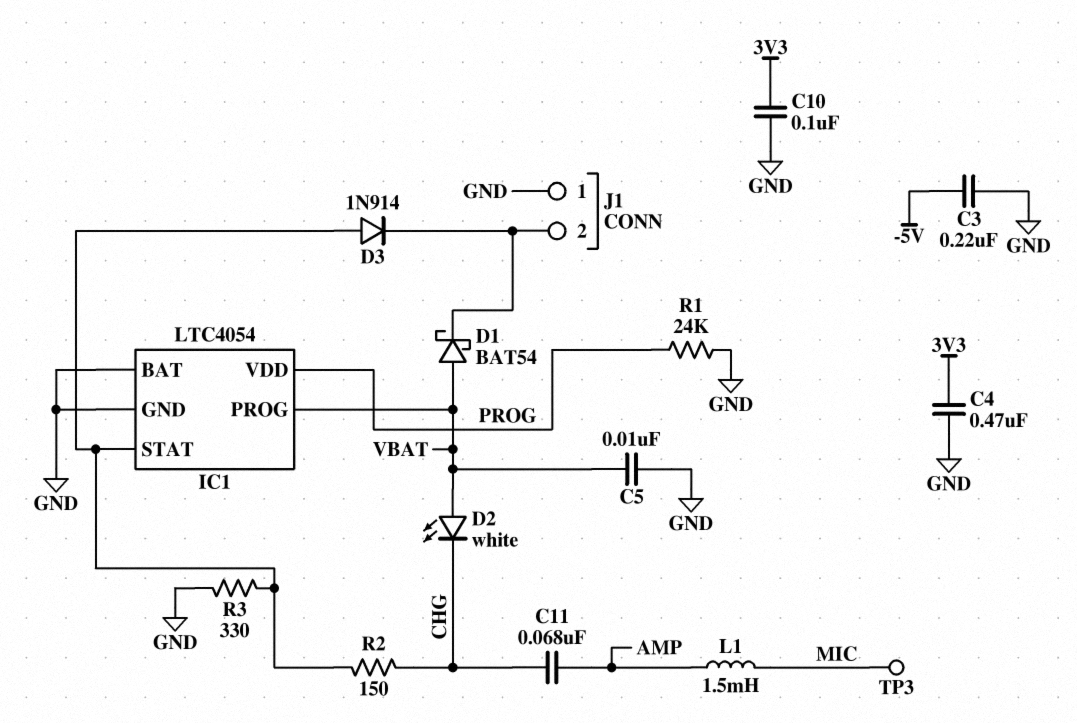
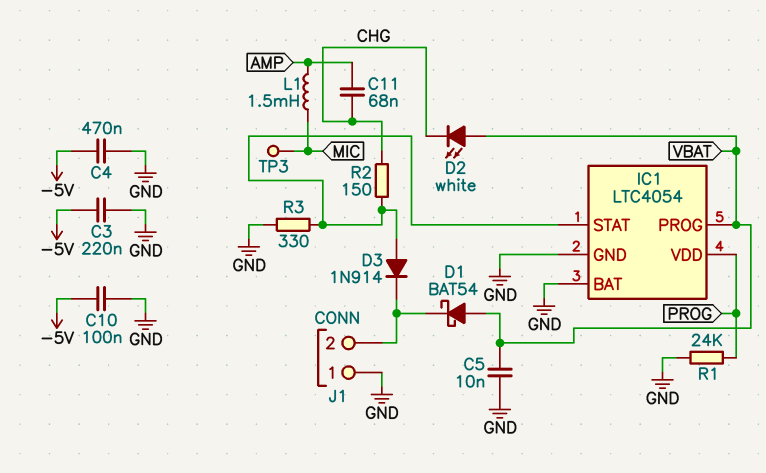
C4: 470nF (3V3, GND) -> 470nF (-5V, GND)
C10: 100nF (3V3, GND) -> 100nF (-5V, GND)

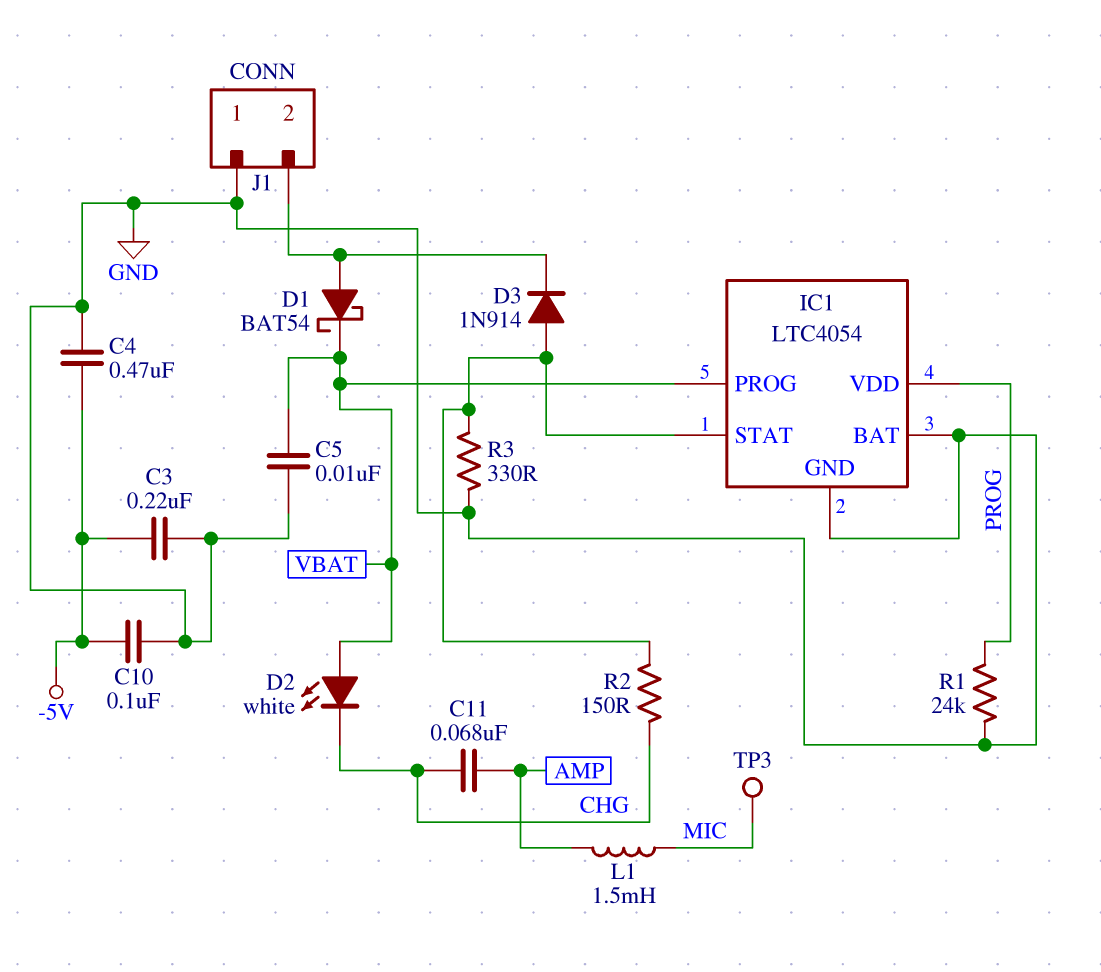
D1: schottky BAT54 (A VBAT, K J1/2) -> schottky BAT54 (A J1/2, K VBAT)

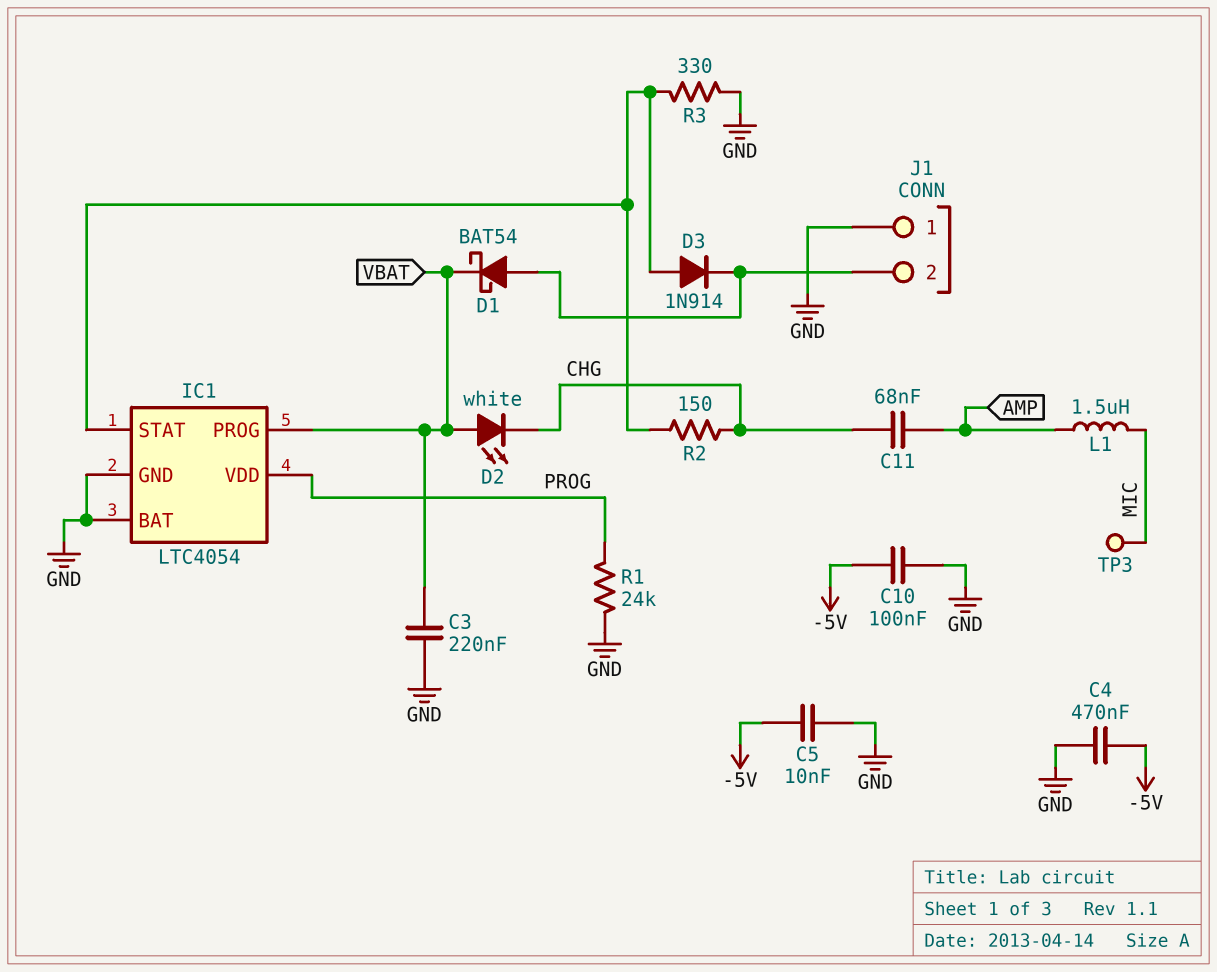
C3: 220nF (-5V, GND) -> 220nF (GND, VBAT)
C5: 10nF (GND, VBAT) -> 10nF (-5V, GND)
L1: 1.5mH (AMP, MIC) -> 1.5uH (AMP, MIC)

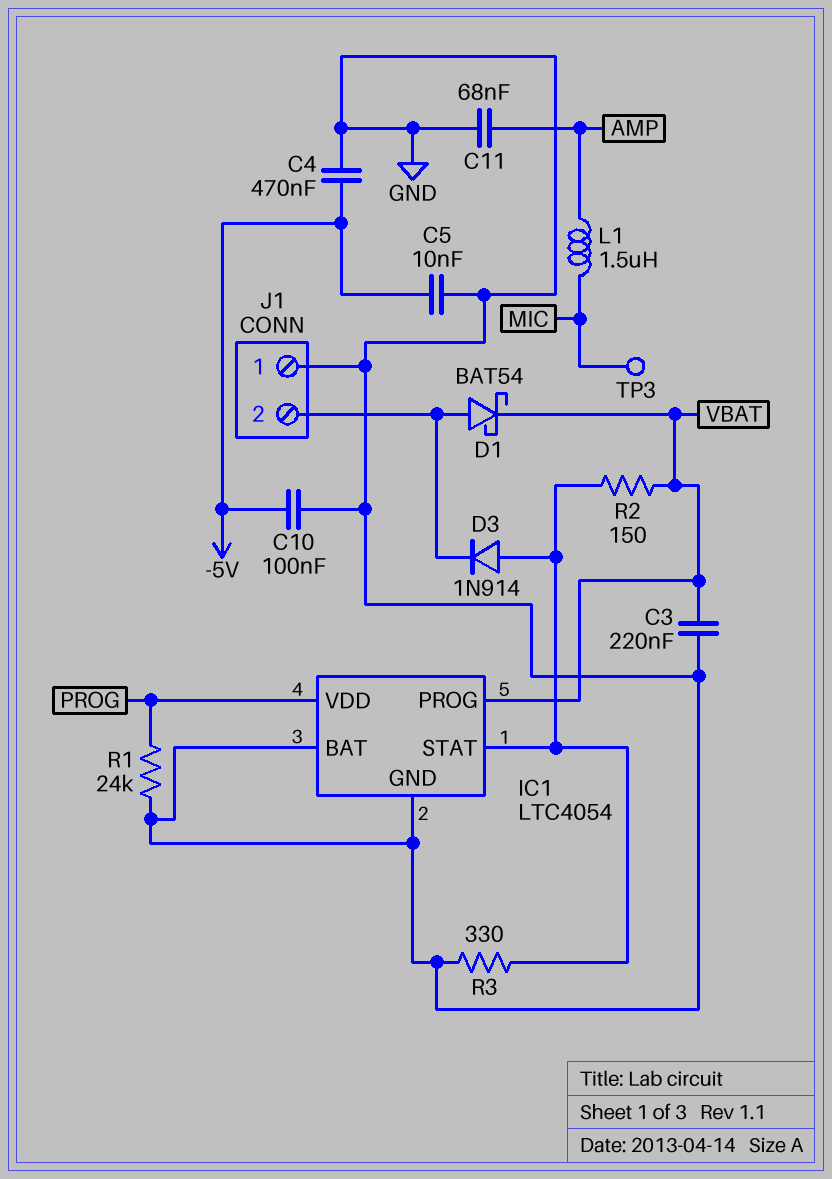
C11: 68nF (AMP, CHG) -> 68nF (AMP, GND)
D2: LED white (A VBAT, K CHG) -> none
R2: 150 (CHG, IC1/STAT) -> 150 (IC1/STAT, VBAT)

